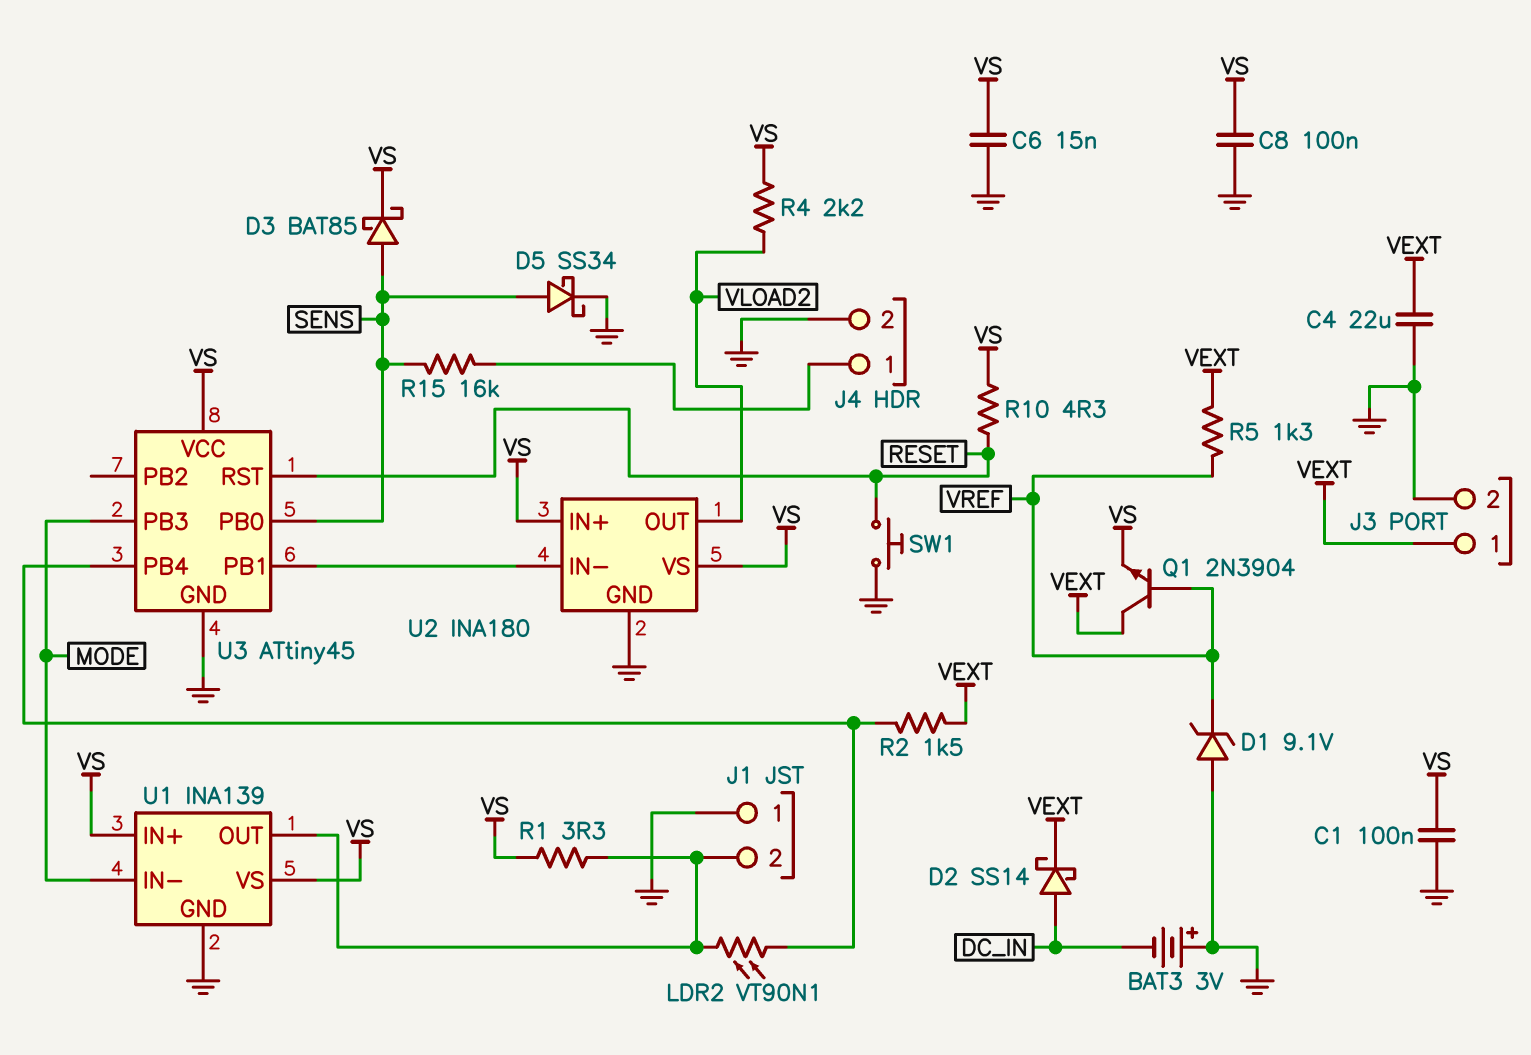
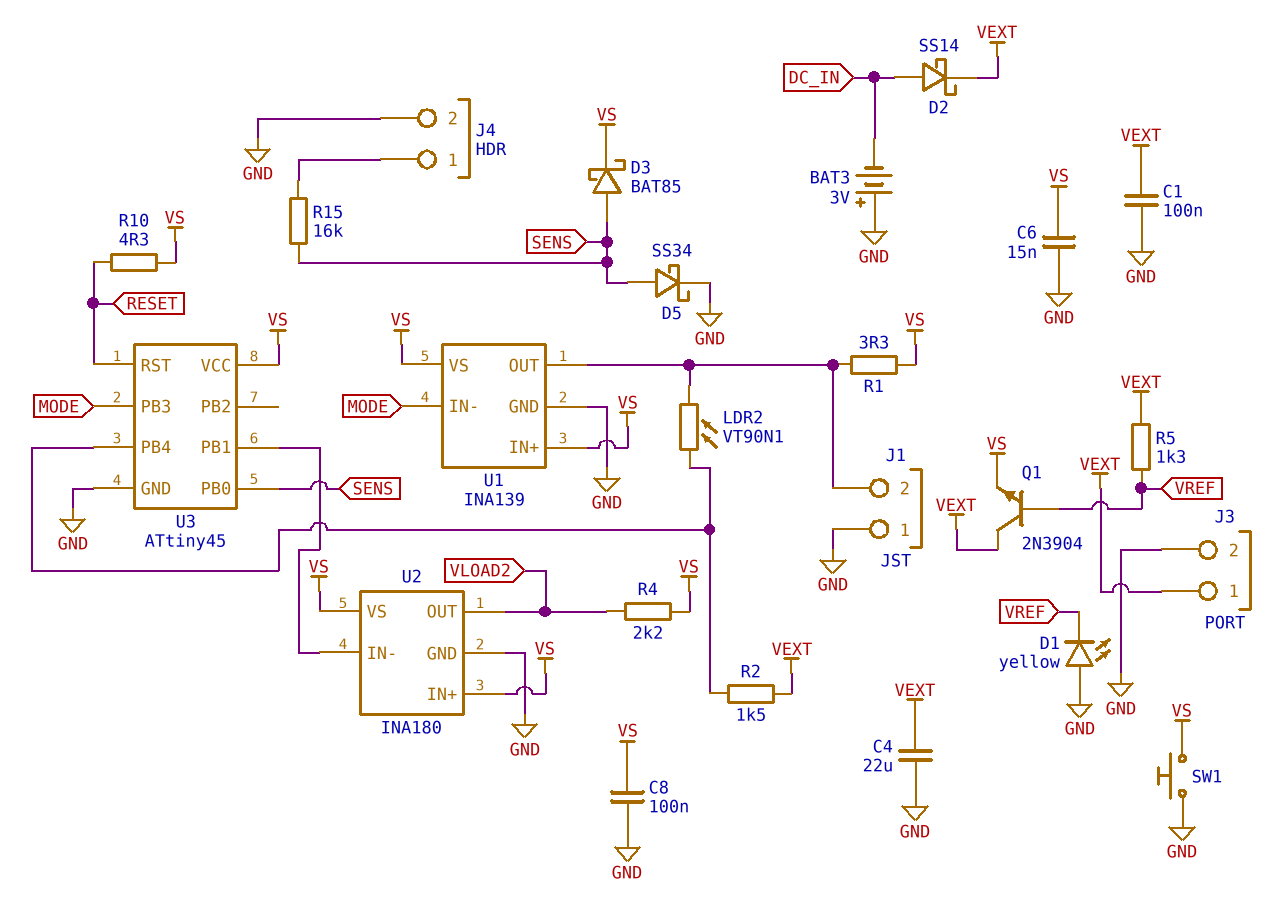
C1: 100nF (GND, VS) -> 100nF (GND, VEXT)
D1: zener 9.1V (A GND, K VREF) -> LED yellow (A GND, K VREF)
SW1: button (GND, RESET) -> button (GND, VS)

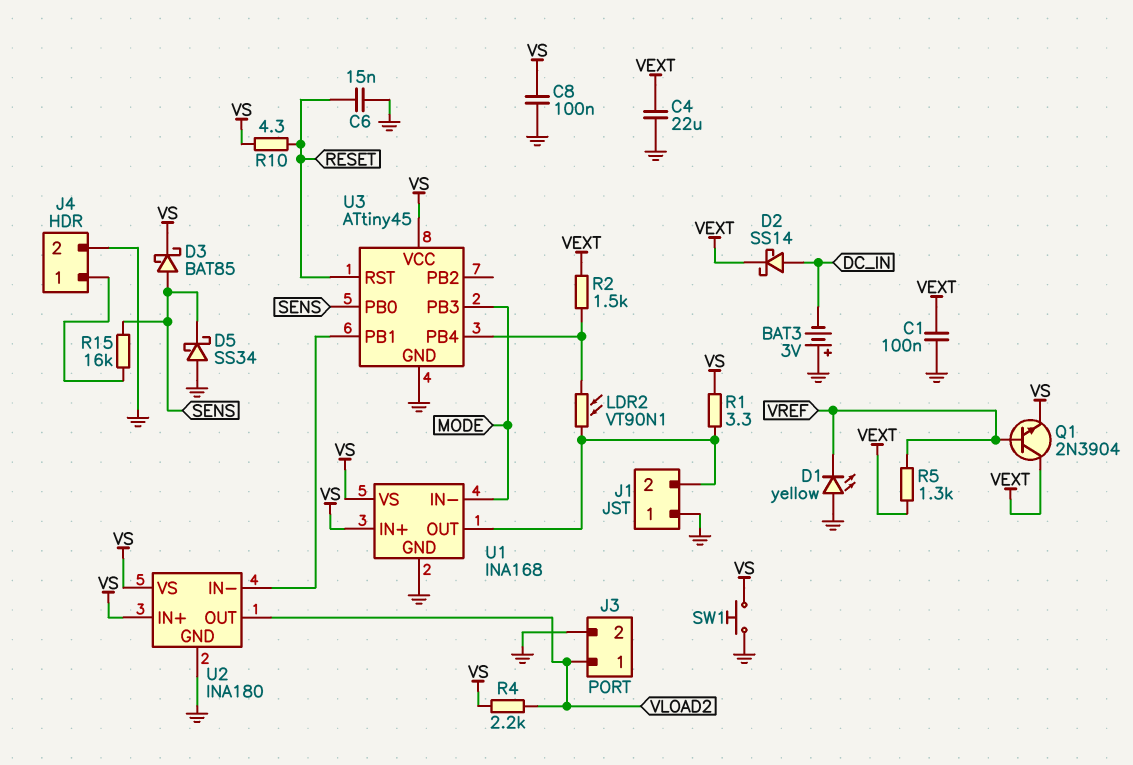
C6: 15nF (GND, VS) -> 15nF (GND, RESET)
D5: schottky SS34 (A SENS, K GND) -> schottky SS34 (A GND, K SENS)
J3 pin 1: VEXT -> VLOAD2
U1: INA139 -> INA168

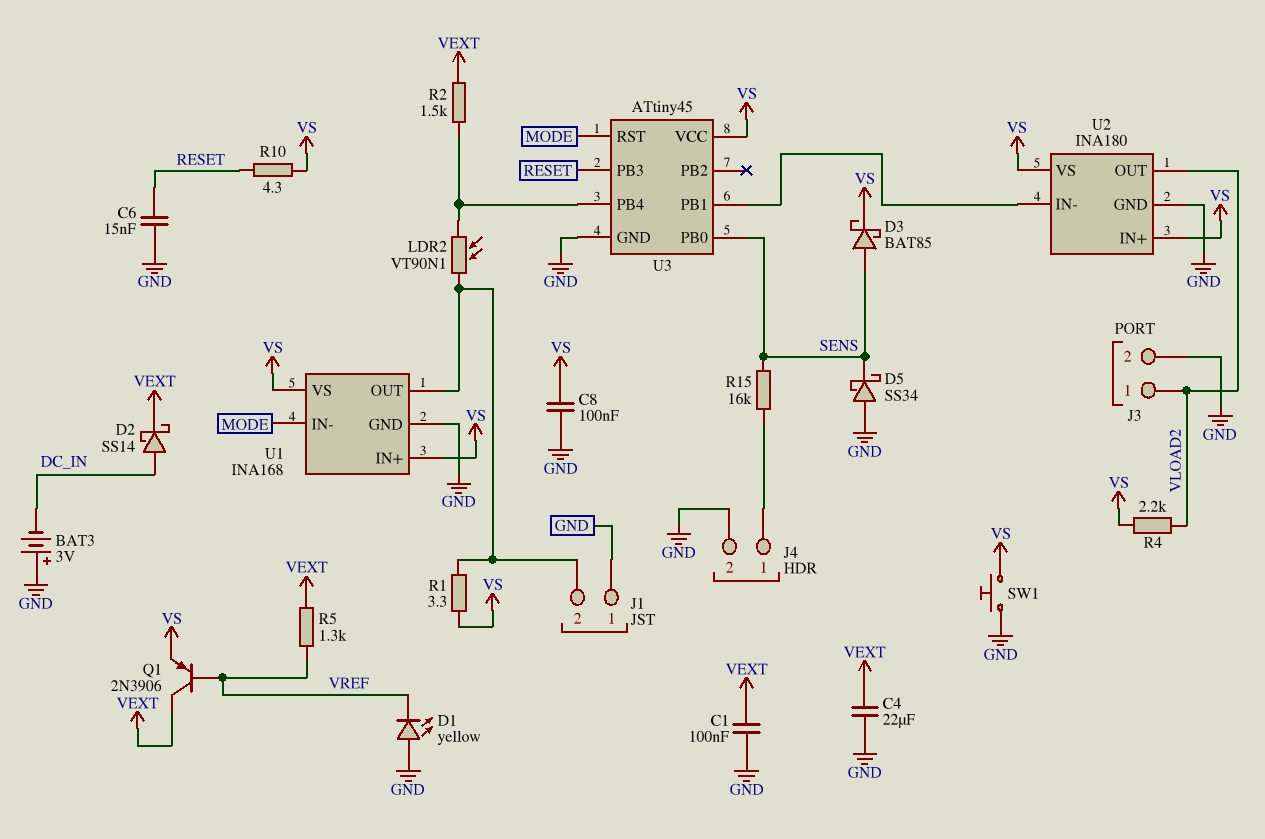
Q1: NPN 2N3904 (B VREF, C VEXT, E VS) -> PNP 2N3906 (B VREF, C VEXT, E VS)
U3 pin PB3: MODE -> RESET
U3 pin RST: RESET -> MODE

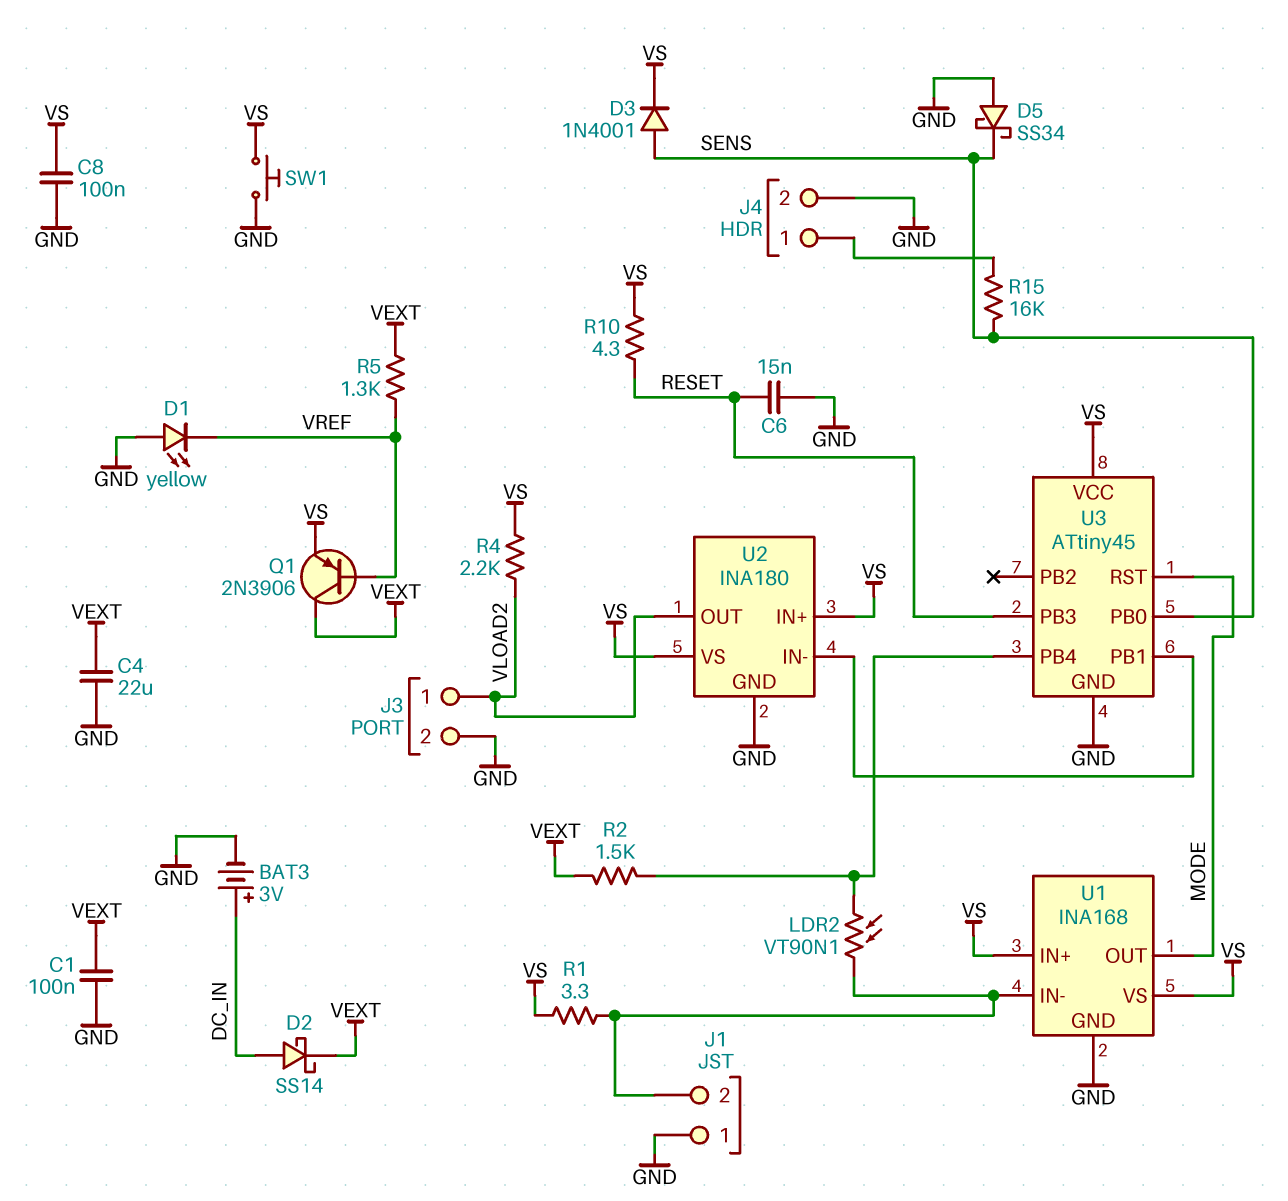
BAT3: 3V (plus GND, minus DC_IN) -> 3V (plus DC_IN, minus GND)
D3: schottky BAT85 (A SENS, K VS) -> diode 1N4001 (A SENS, K VS)
U1 pin IN-: MODE -> J1/2
U1 pin OUT: J1/2 -> MODE

